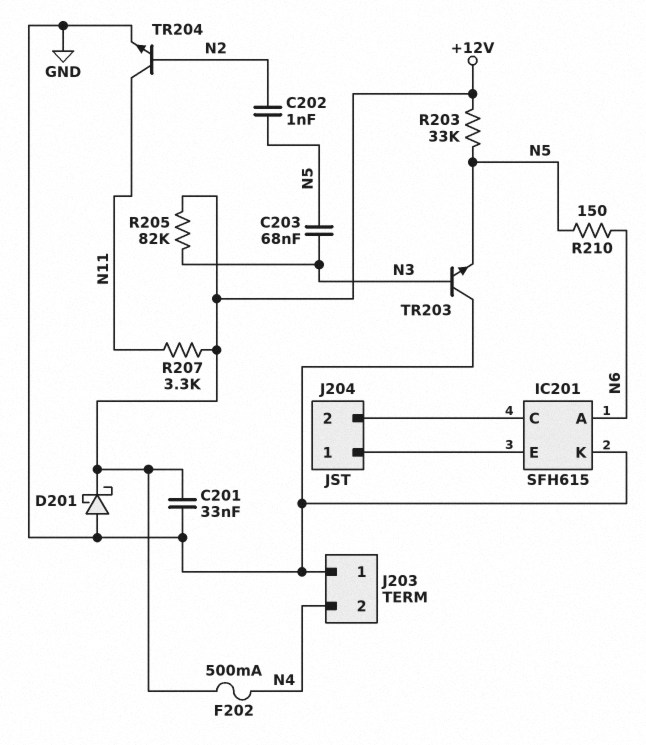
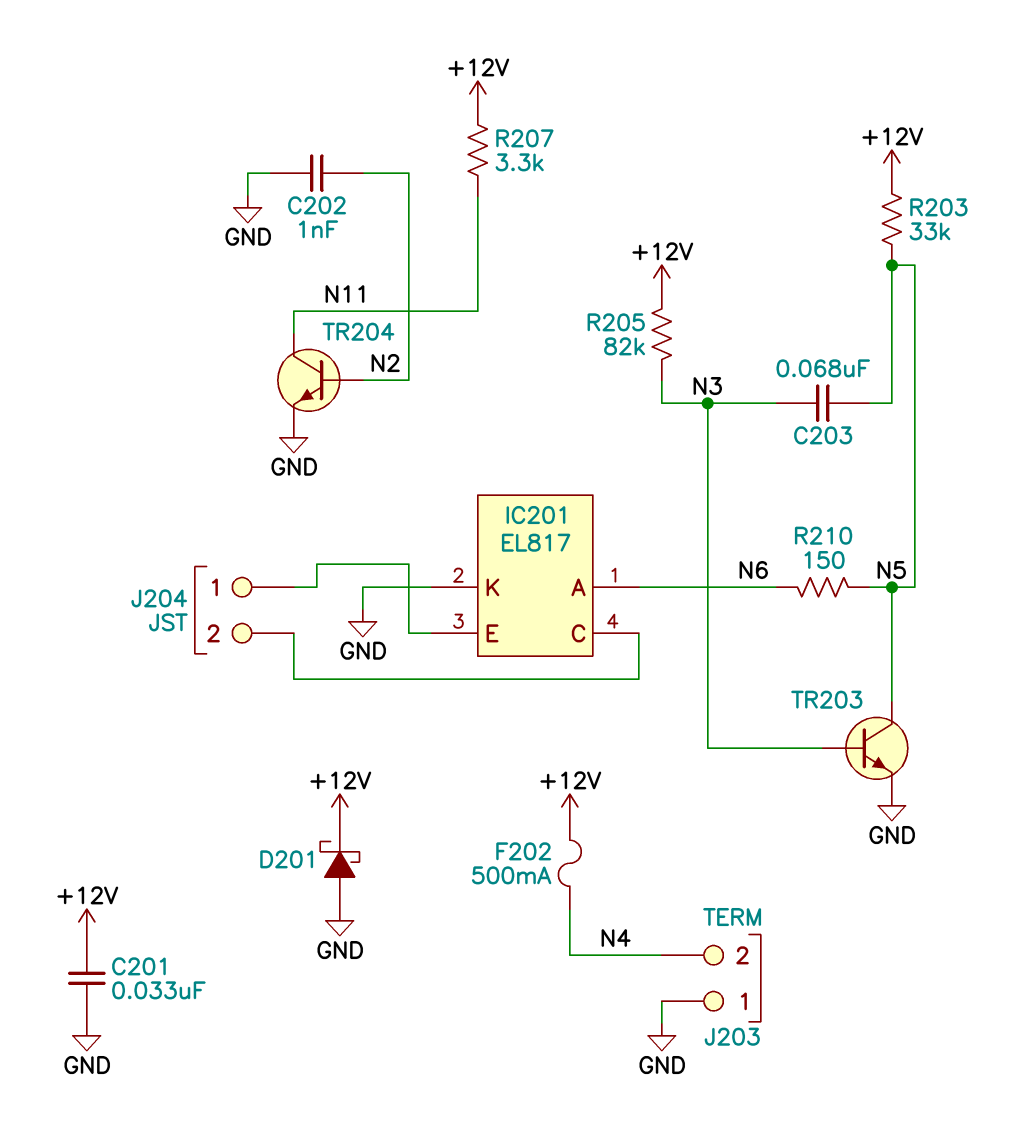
C202: 1nF (N2, N5) -> 1nF (GND, N2)
IC201: SFH615 -> EL817
TR203: NPN (B N3, C GND, E N5) -> NPN (B N3, C N5, E GND)

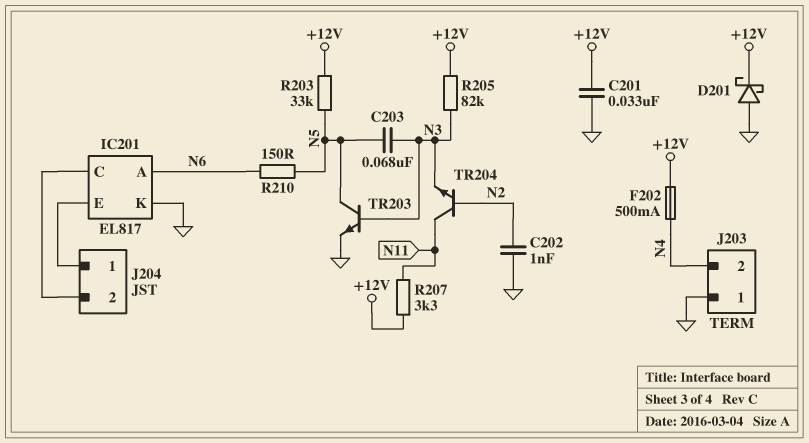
TR204: NPN (B N2, C N11, E GND) -> NPN (B N2, C N11, E N3)

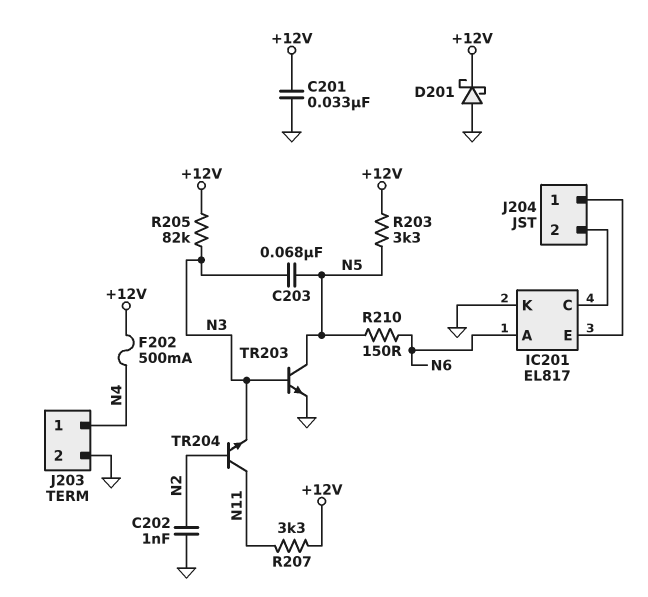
J203 pin 1: GND -> N4
J203 pin 2: N4 -> GND
R203: 33k (+12V, N5) -> 3.3k (+12V, N5)

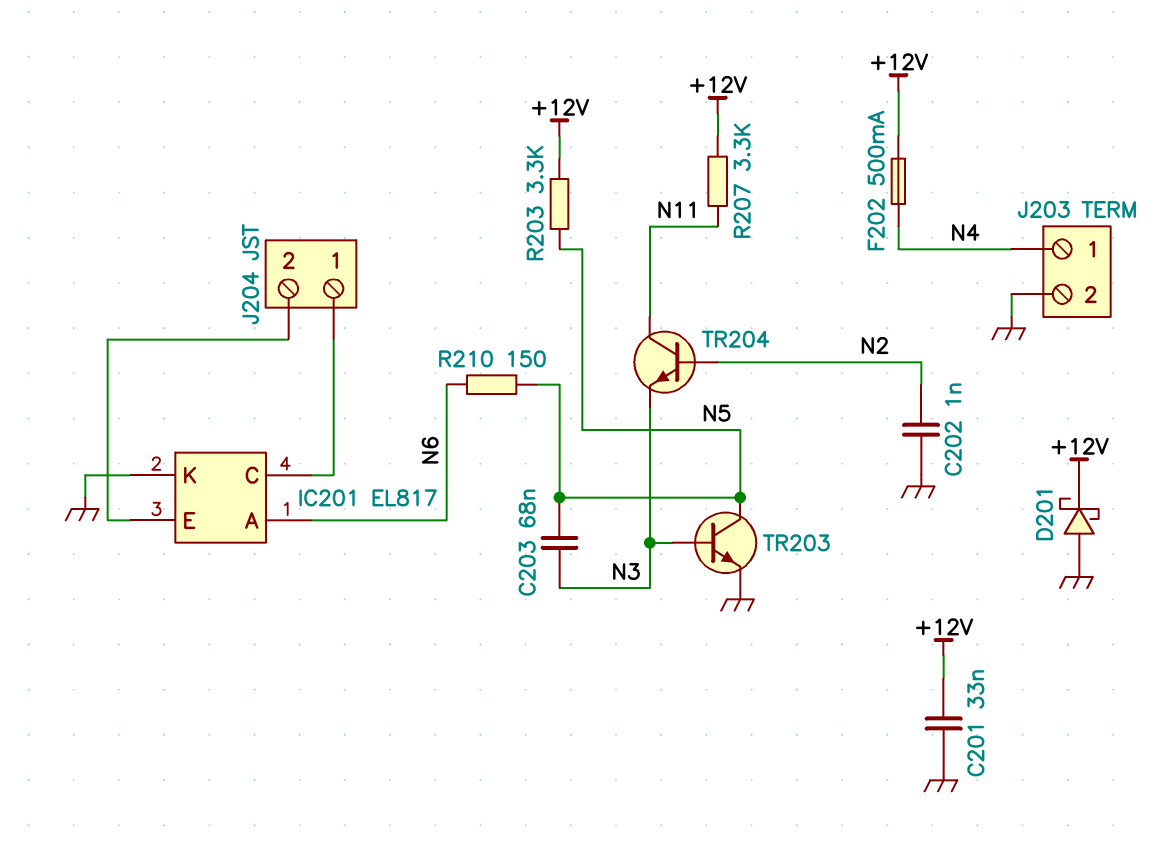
J204 pin 1: IC201/E -> IC201/C
J204 pin 2: IC201/C -> IC201/E
R205: 82k (+12V, N3) -> none

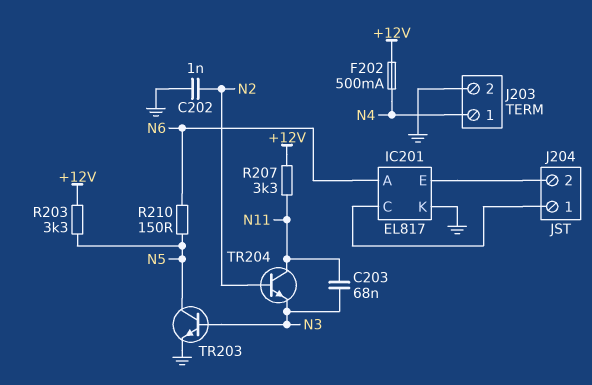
C201: 33nF (+12V, GND) -> none
C203: 68nF (N3, N5) -> 68nF (N3, N11)
D201: schottky (A GND, K +12V) -> none

